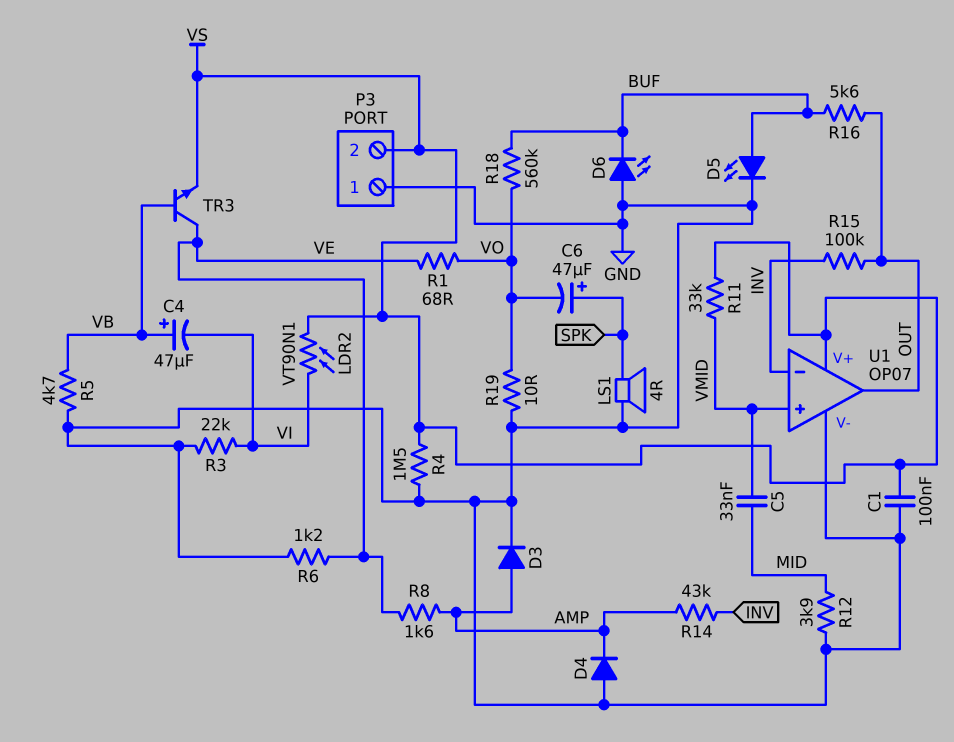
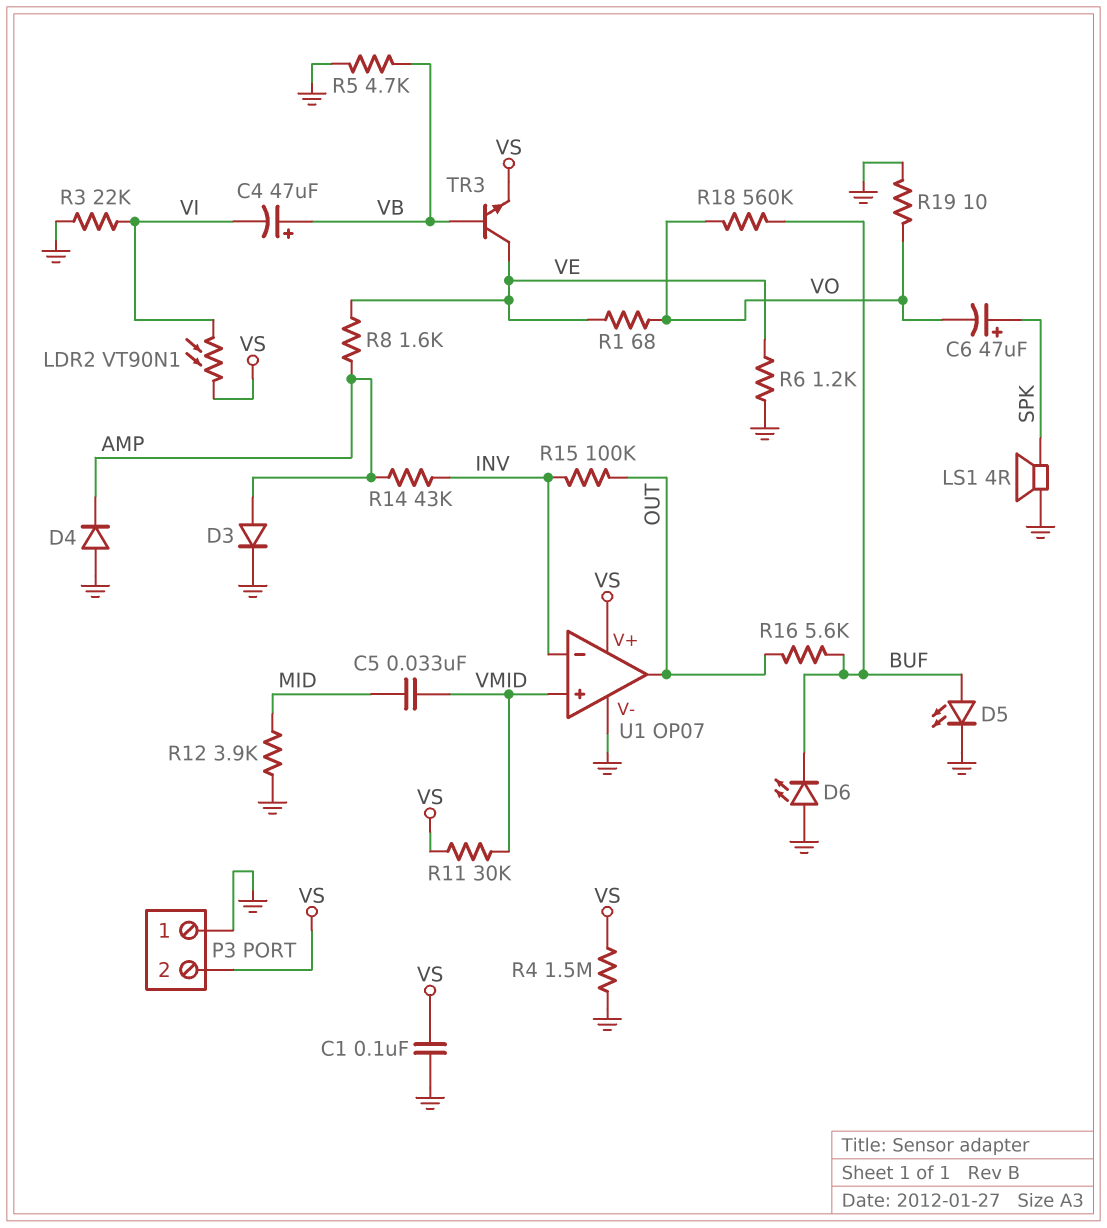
R11: 33k (VMID, VS) -> 30k (VMID, VS)

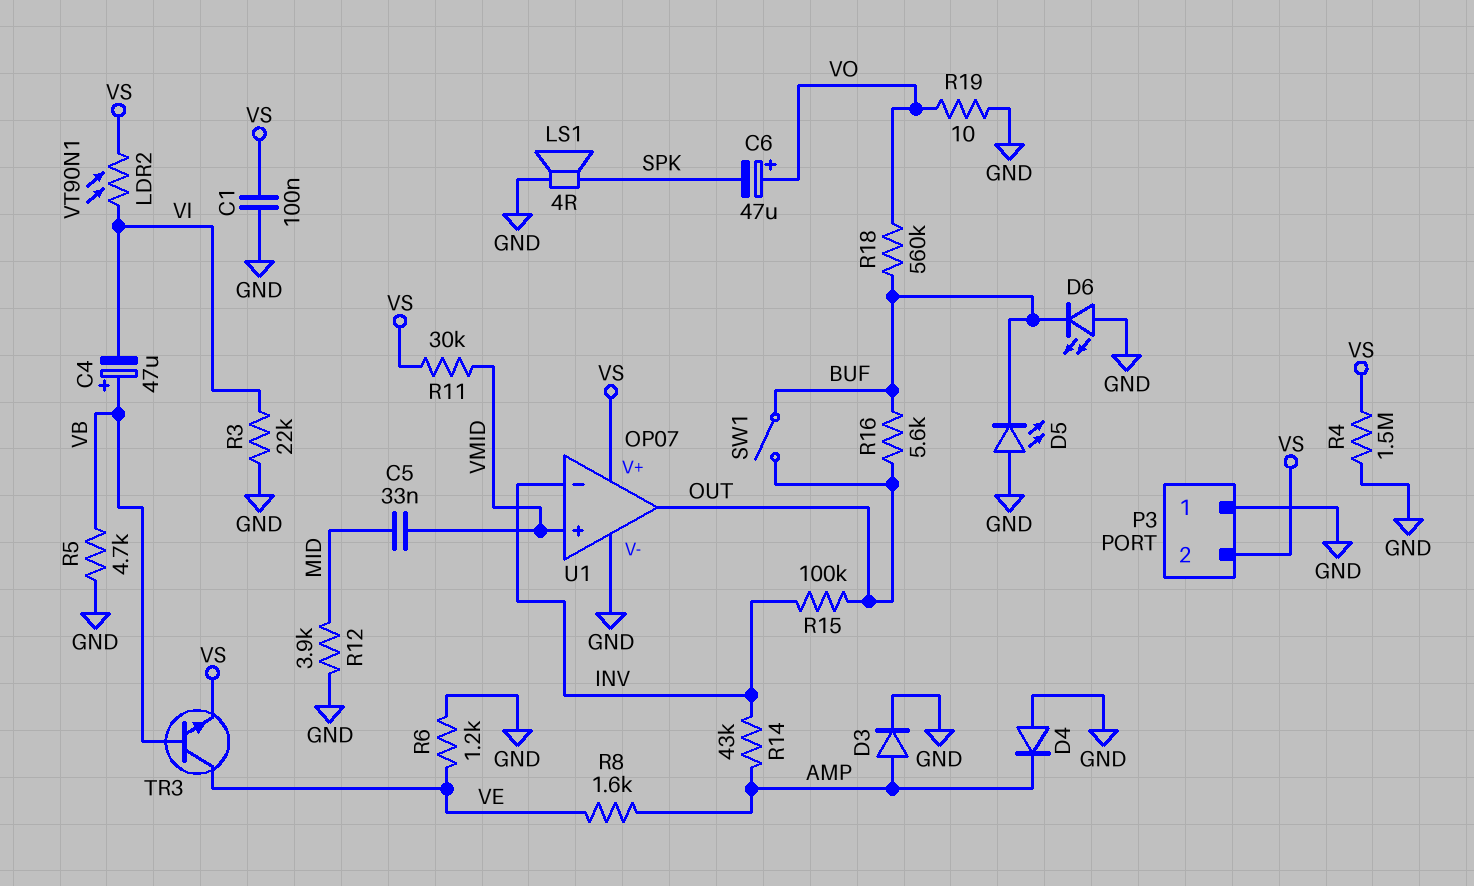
C6: 47uF (plus SPK, minus VO) -> 47uF (plus VO, minus SPK)
D5: LED (A BUF, K GND) -> LED (A GND, K BUF)
R1: 68 (VE, VO) -> none
SW1: none -> switch (BUF, OUT)

